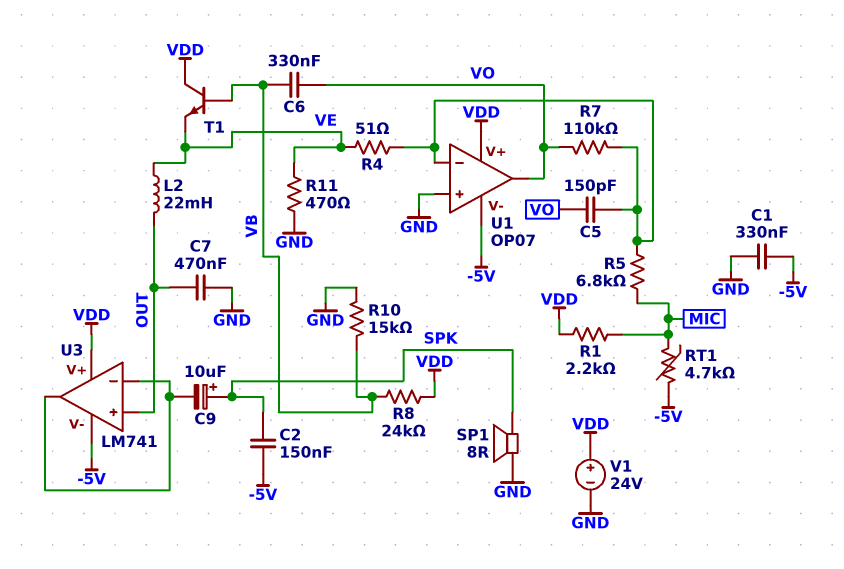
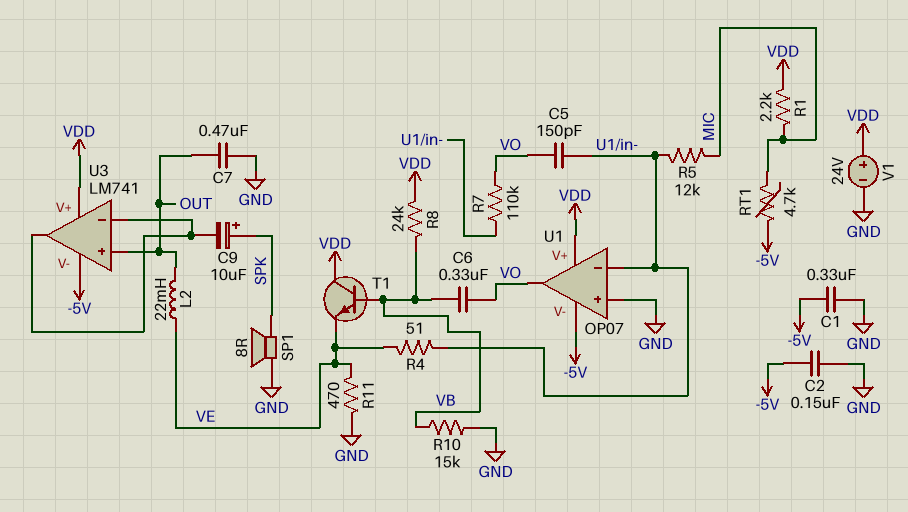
C2: 150nF (-5V, SPK) -> 150nF (-5V, GND)
R5: 6.8k (MIC, U1/in-) -> 12k (MIC, U1/in-)

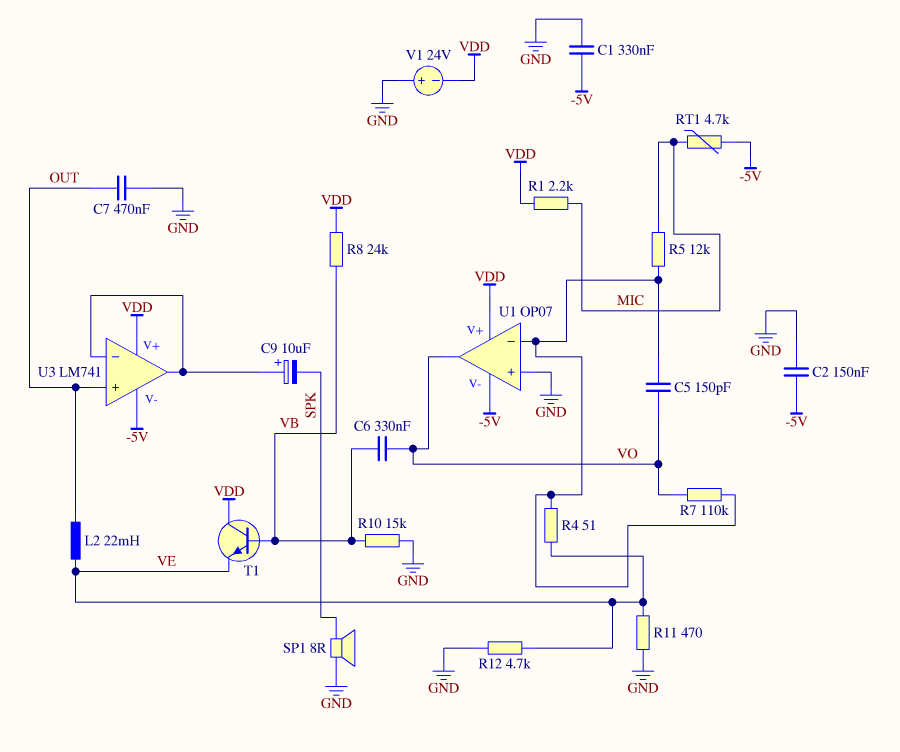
C9: 10uF (plus SPK, minus U3/in-) -> 10uF (plus U3/in-, minus SPK)
R12: none -> 4.7k (GND, VE)
V1: 24V (plus VDD, minus GND) -> 24V (plus GND, minus VDD)

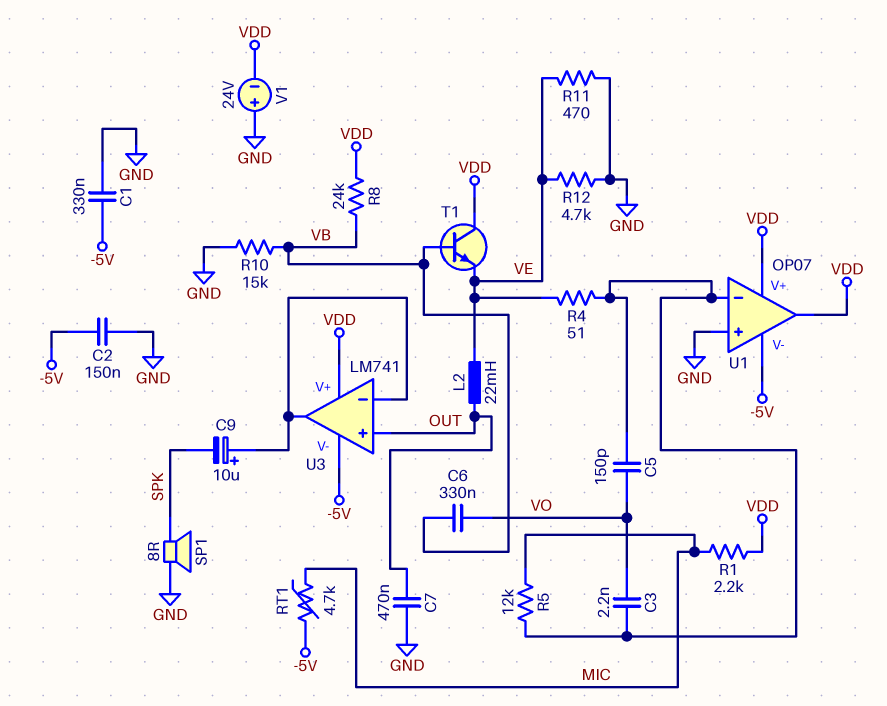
C3: none -> 2.2nF (U1/in-, VO)
R7: 110k (U1/in-, VO) -> none
U1 pin out: VO -> VDD

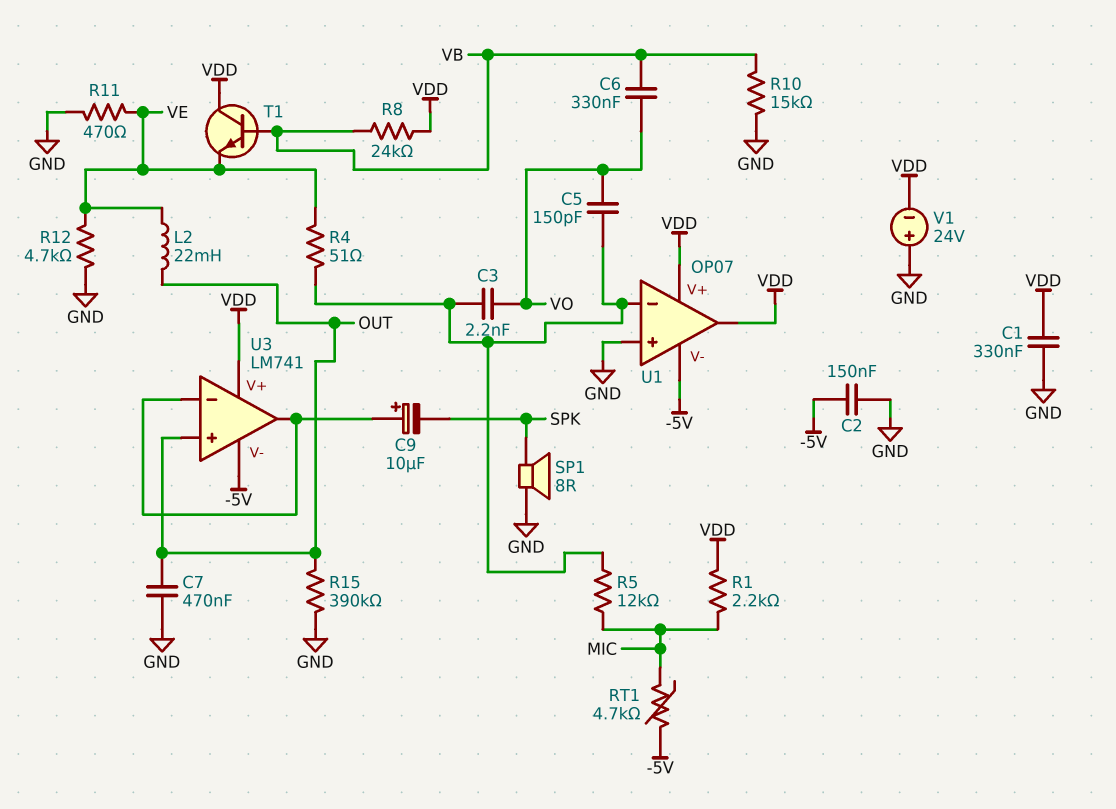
C1: 330nF (-5V, GND) -> 330nF (GND, VDD)
R15: none -> 390k (GND, OUT)

